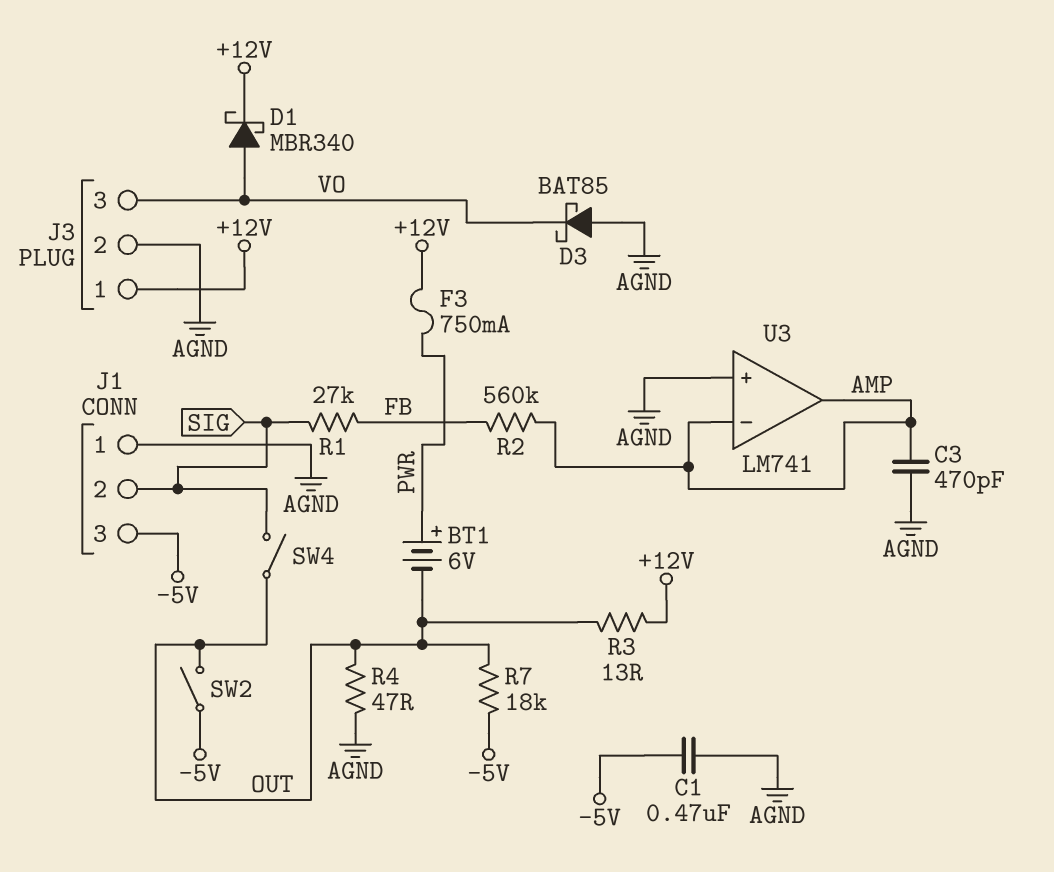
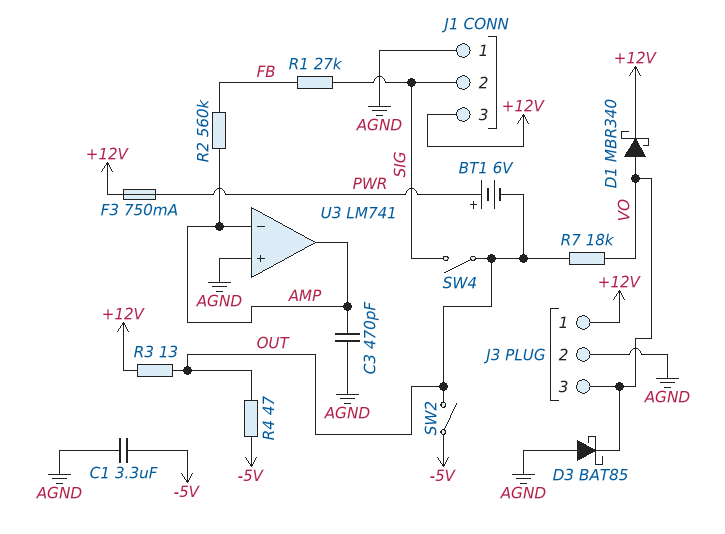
C1: 470nF (-5V, AGND) -> 3.3uF (-5V, AGND)
J1 pin 3: -5V -> +12V
R4: 47 (AGND, OUT) -> 47 (-5V, OUT)
R7: 18k (-5V, OUT) -> 18k (OUT, VO)

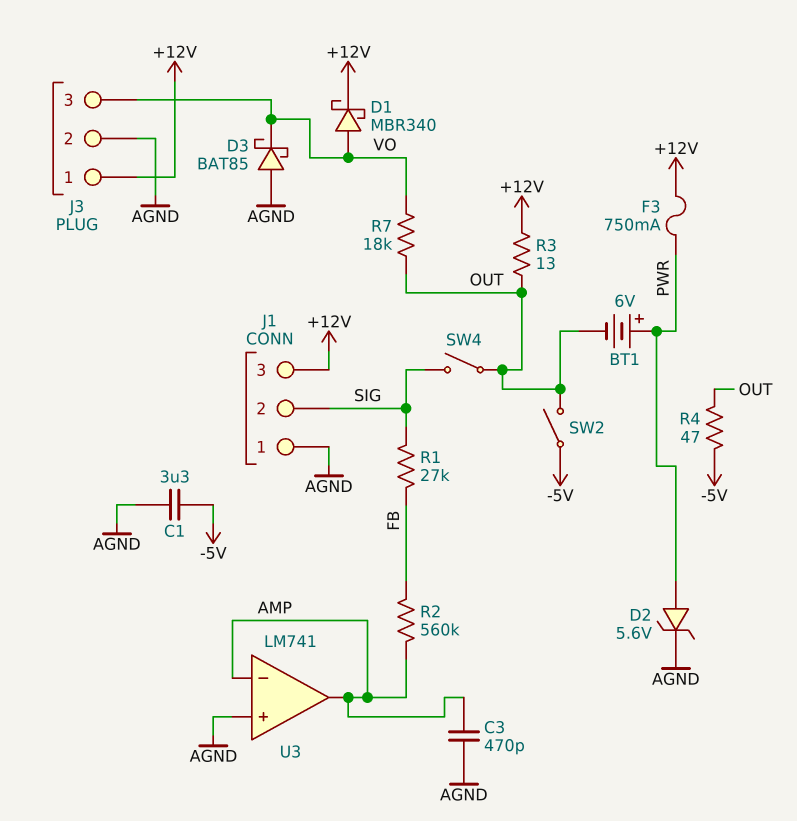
D2: none -> zener 5.6V (A PWR, K AGND)

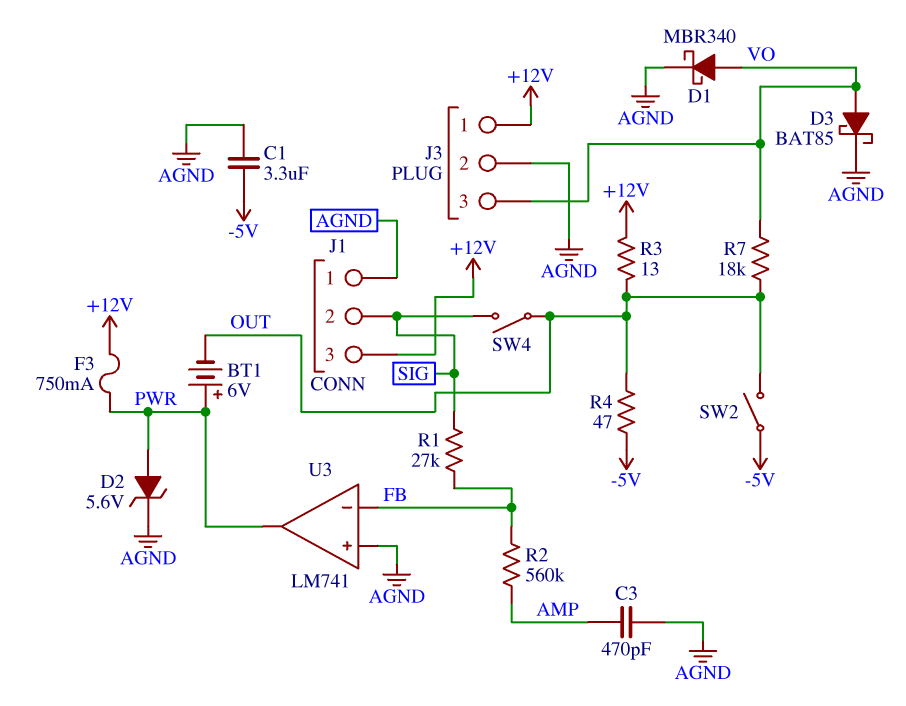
D1: schottky MBR340 (A VO, K +12V) -> schottky MBR340 (A VO, K AGND)
D3: schottky BAT85 (A AGND, K VO) -> schottky BAT85 (A VO, K AGND)
U3 pin in-: AMP -> FB
U3 pin out: AMP -> PWR

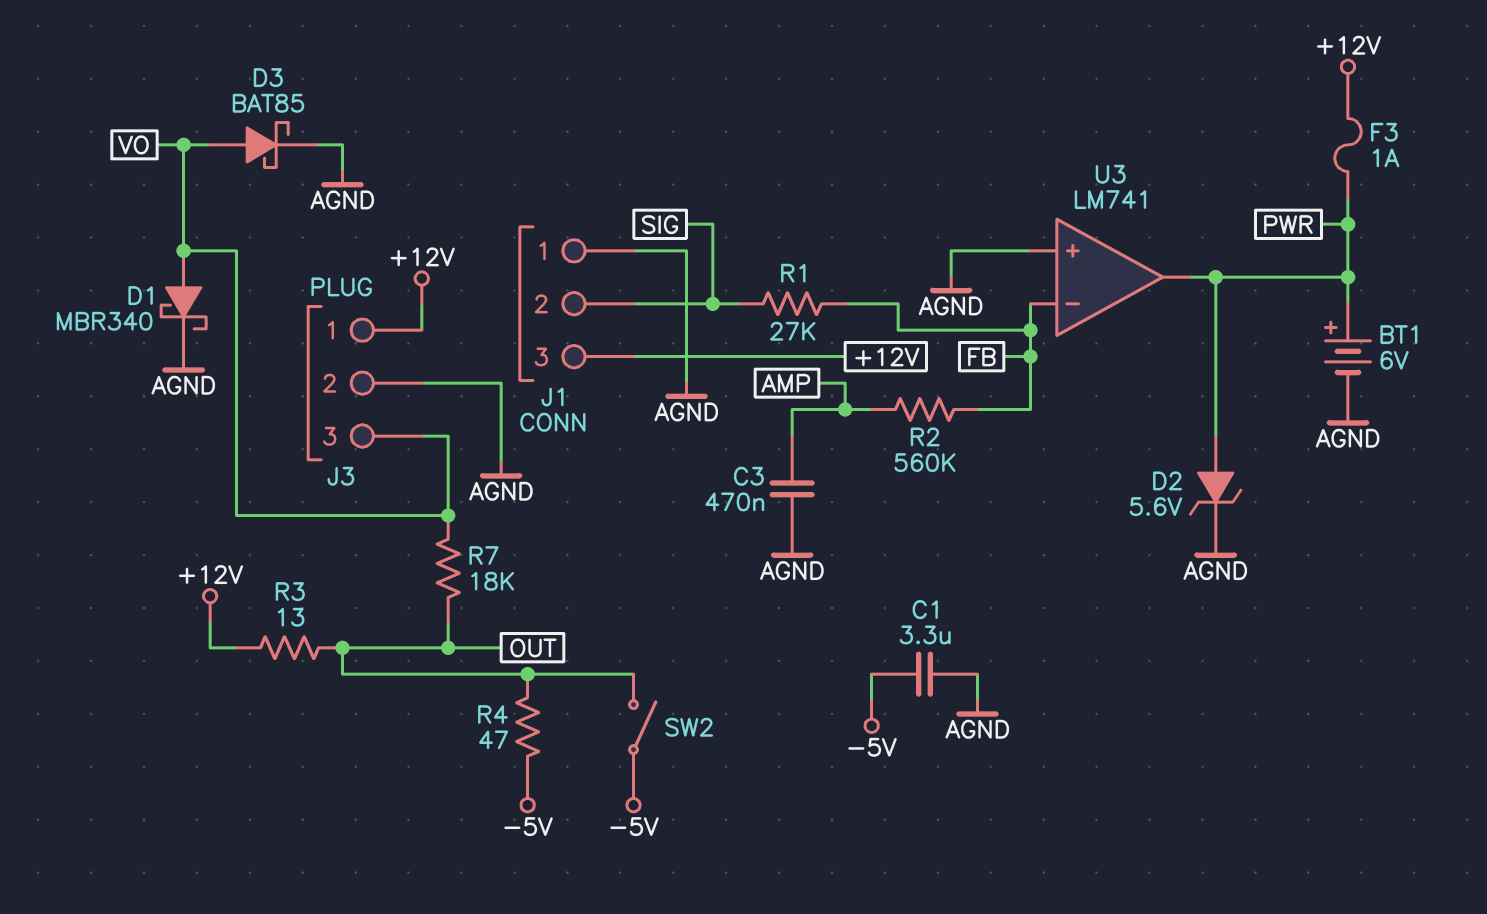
BT1: 6V (plus PWR, minus OUT) -> 6V (plus PWR, minus AGND)
C3: 470pF (AGND, AMP) -> 470nF (AGND, AMP)
F3: 750mA (+12V, PWR) -> 1A (+12V, PWR)
SW4: switch (OUT, SIG) -> none

